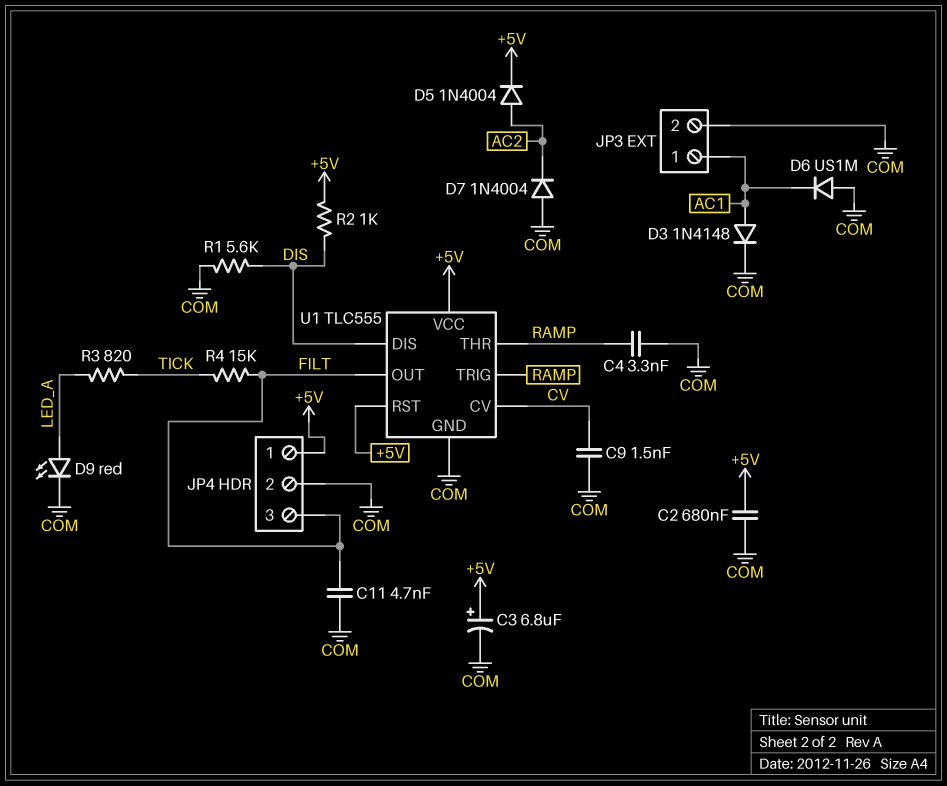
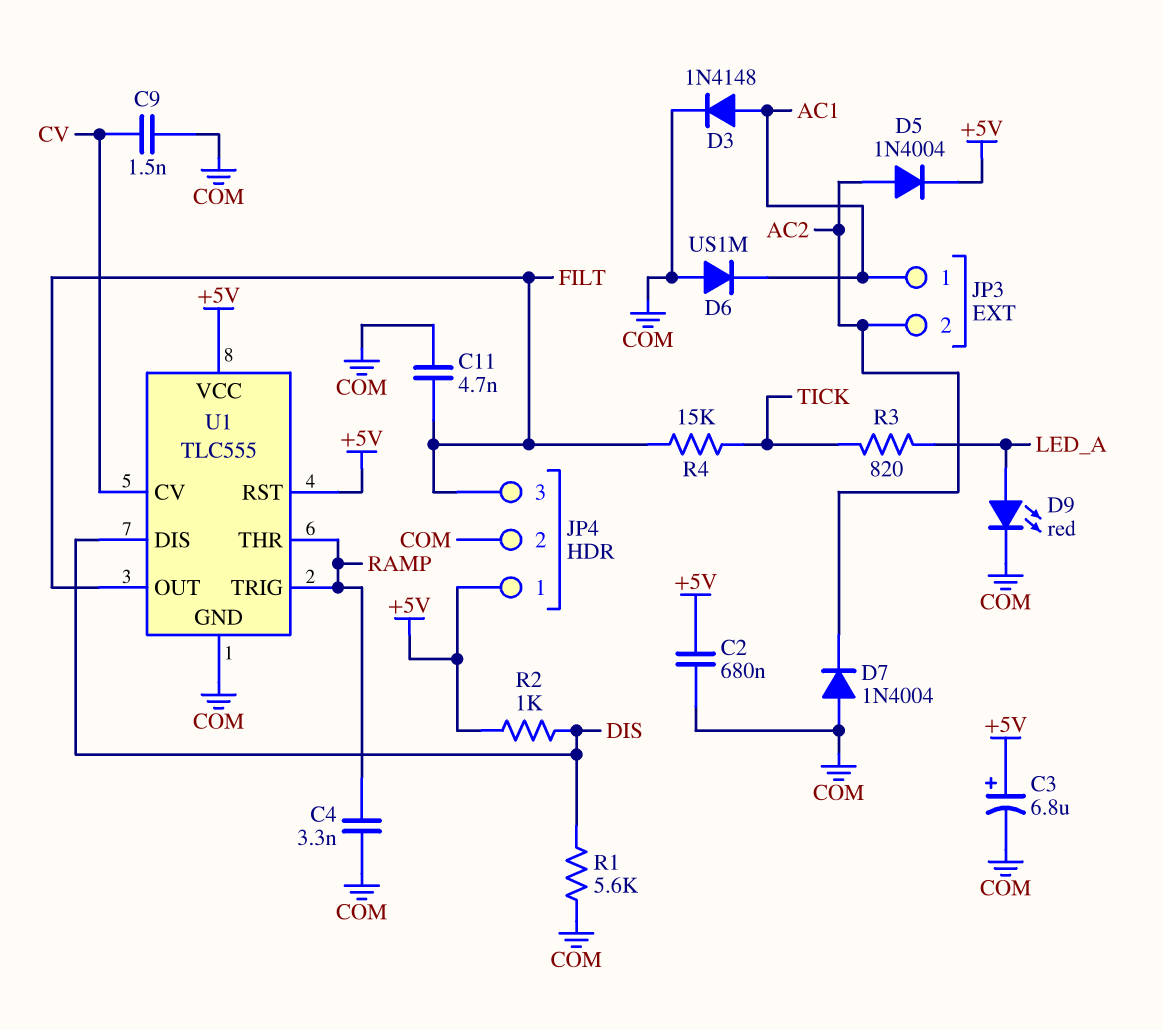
JP3 pin 2: COM -> AC2

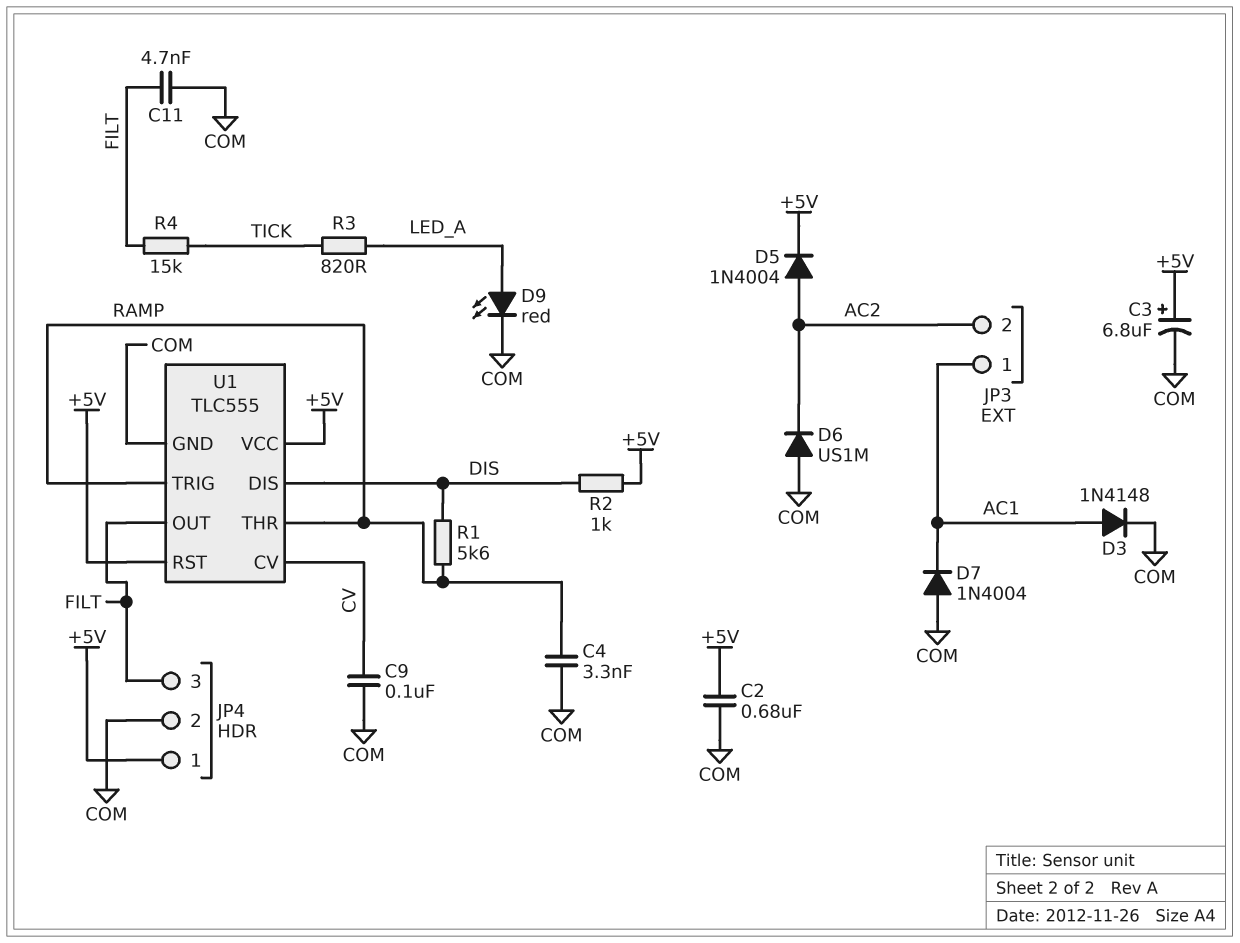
C9: 1.5nF (COM, CV) -> 100nF (COM, CV)
D6: diode US1M (A COM, K AC1) -> diode US1M (A COM, K AC2)
D7: diode 1N4004 (A COM, K AC2) -> diode 1N4004 (A COM, K AC1)
R1: 5.6k (COM, DIS) -> 5.6k (DIS, RAMP)

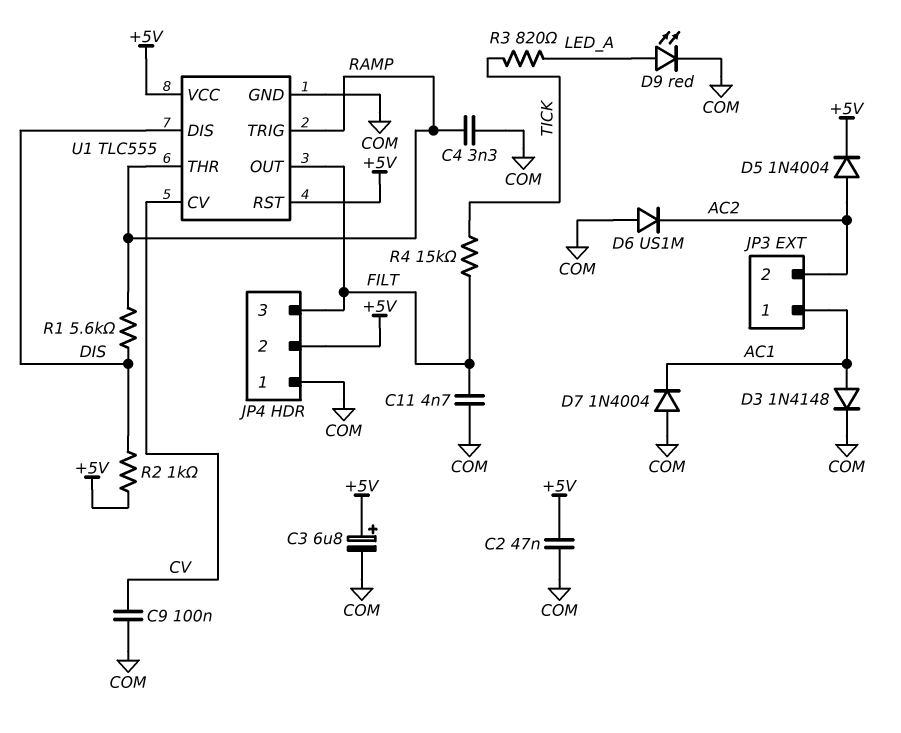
C2: 680nF (+5V, COM) -> 47nF (+5V, COM)
JP4 pin 1: +5V -> COM
JP4 pin 2: COM -> +5V

